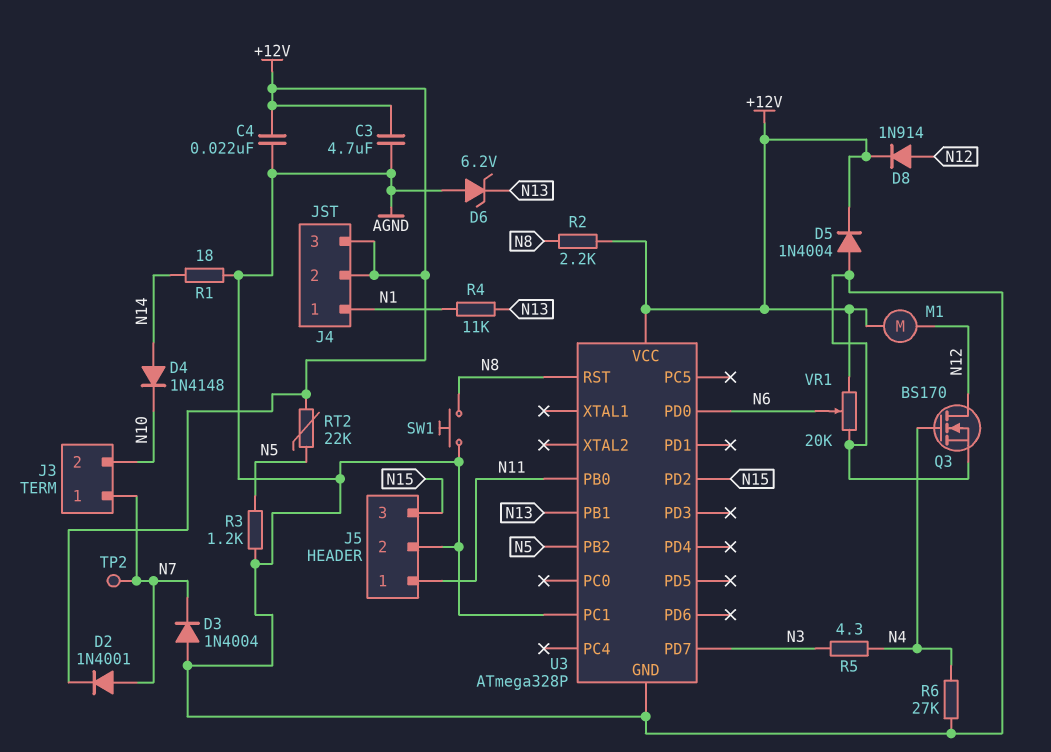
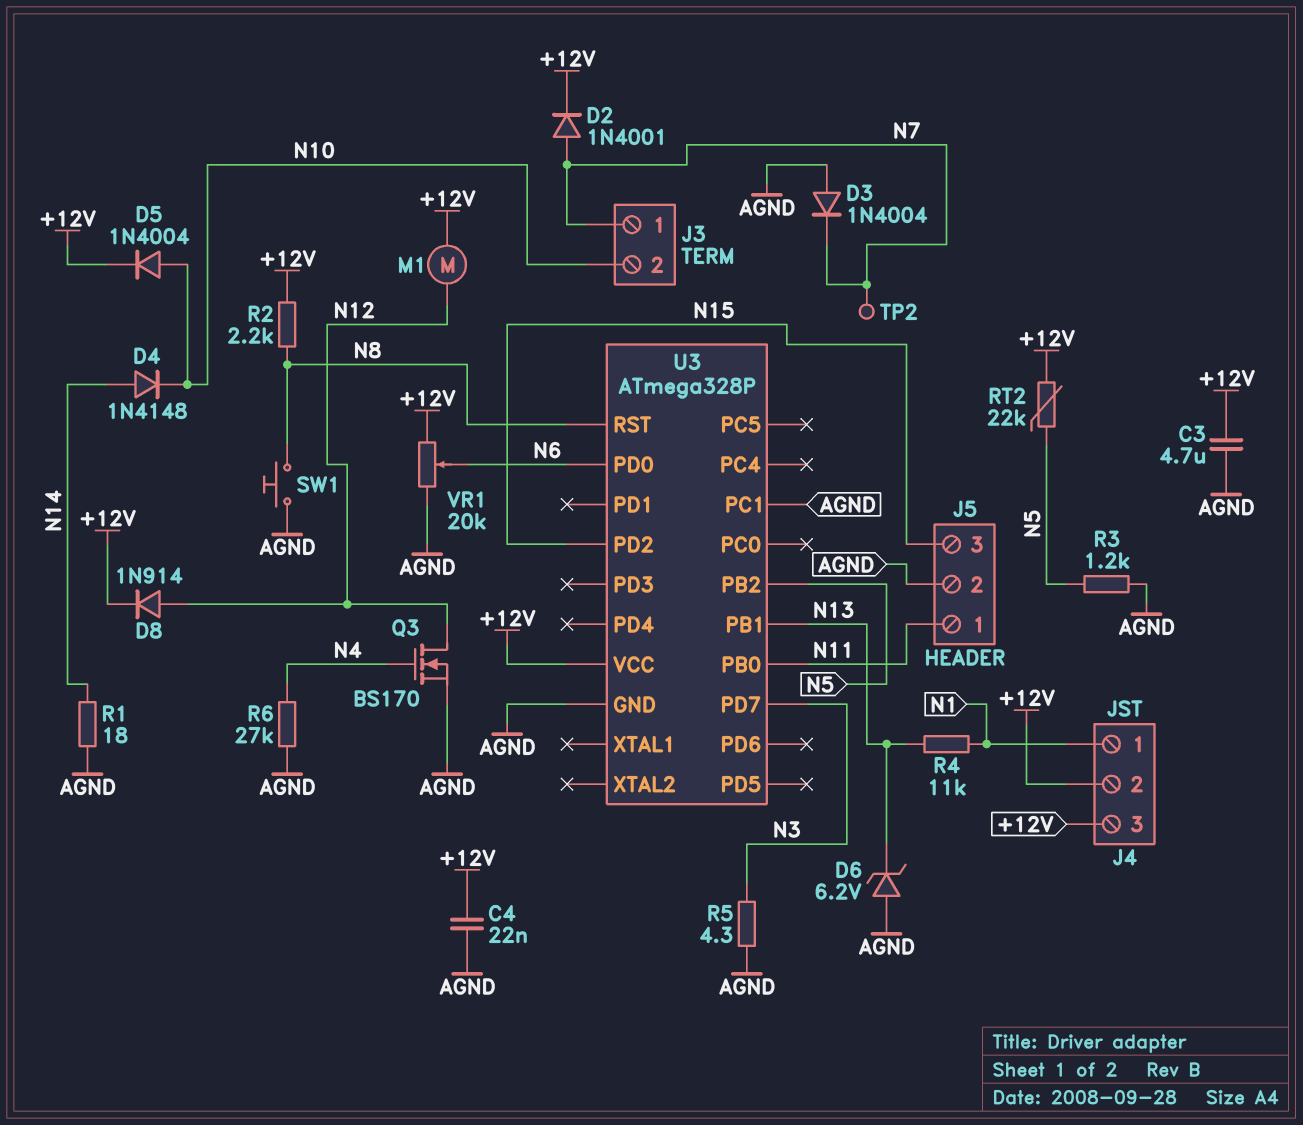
D5: diode 1N4004 (A AGND, K +12V) -> diode 1N4004 (A N10, K +12V)
R5: 4.3 (N3, N4) -> 4.3 (AGND, N3)

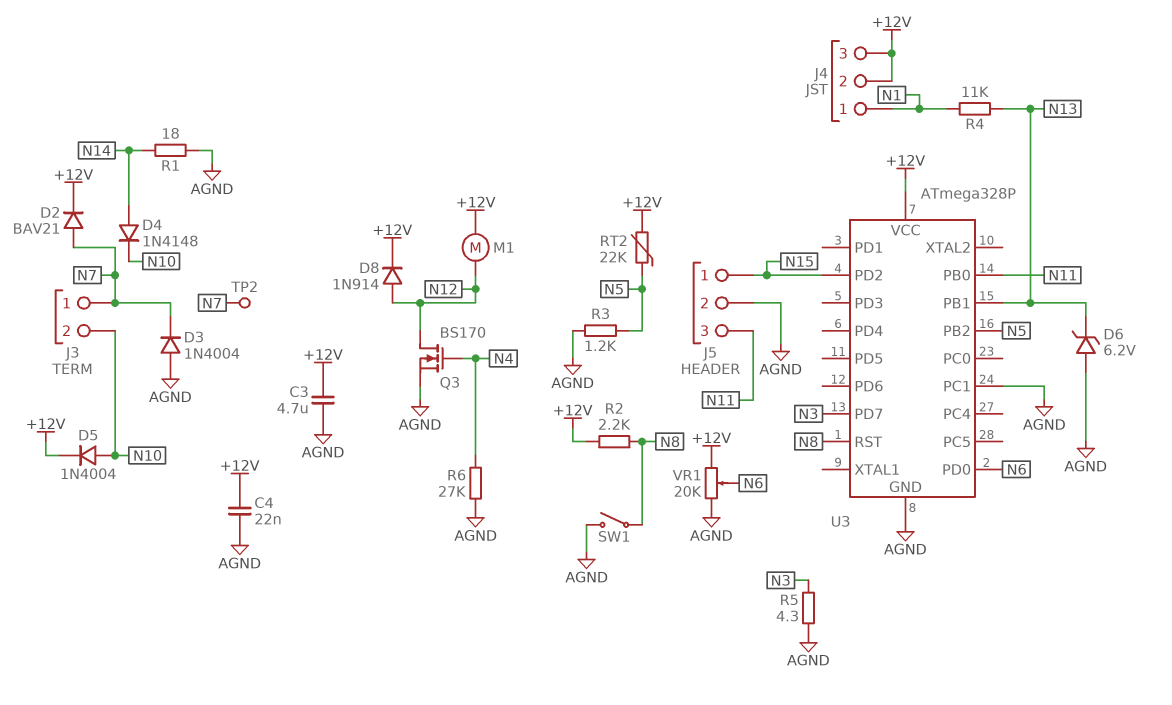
D2: diode 1N4001 (A N7, K +12V) -> diode BAV21 (A N7, K +12V)
J5 pin 1: N11 -> N15
J5 pin 3: N15 -> N11
SW1: button (AGND, N8) -> switch (AGND, N8)

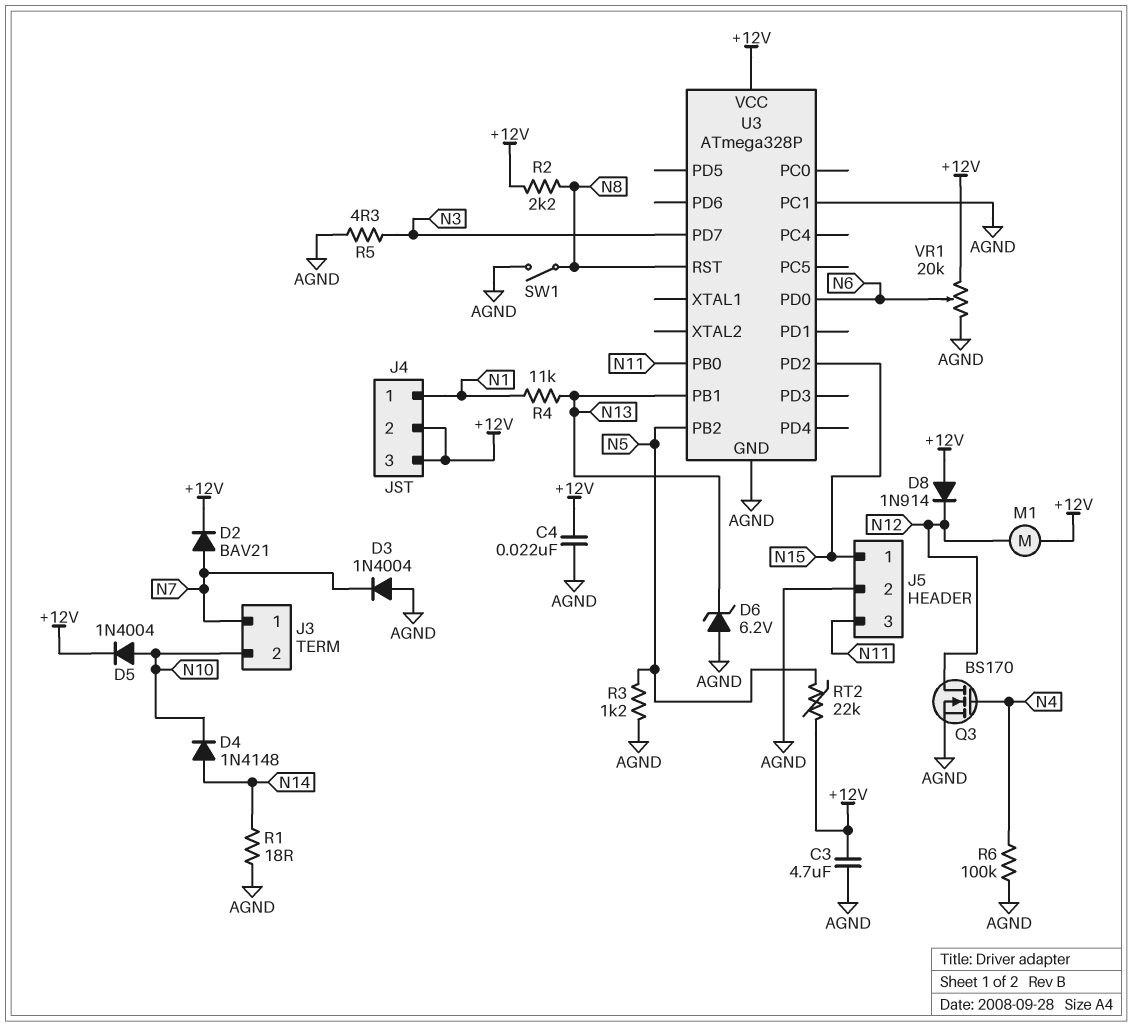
D8: diode 1N914 (A N12, K +12V) -> diode 1N914 (A +12V, K N12)
R6: 27k (AGND, N4) -> 100k (AGND, N4)
TP2: test point (N7) -> none

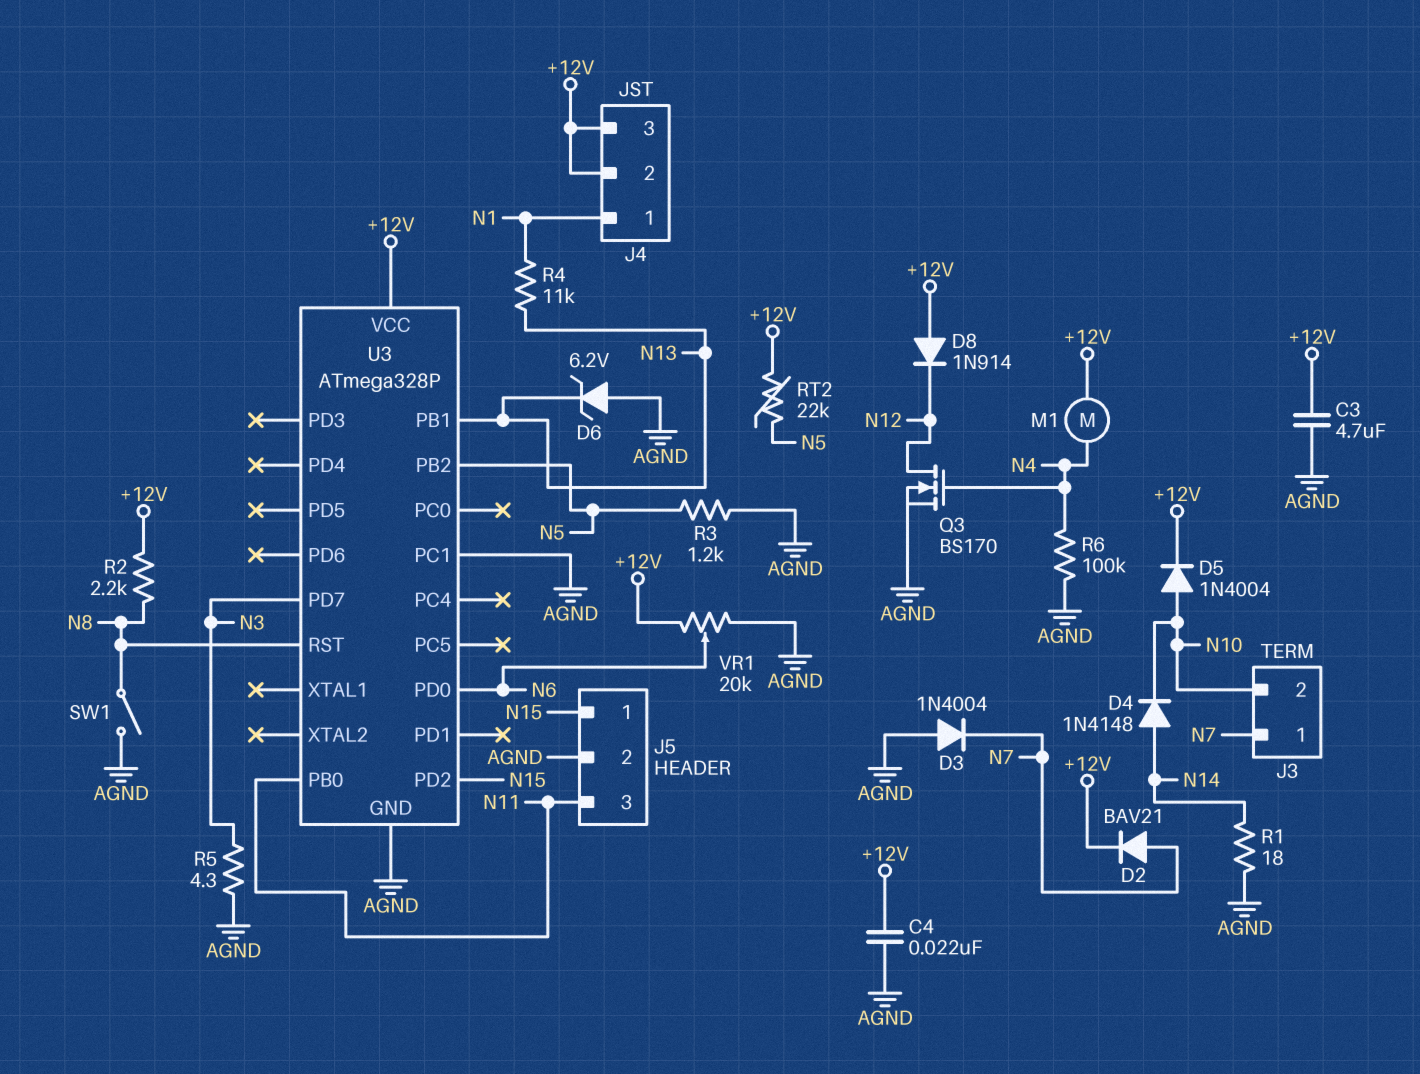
M1: motor (+12V, N12) -> motor (+12V, N4)

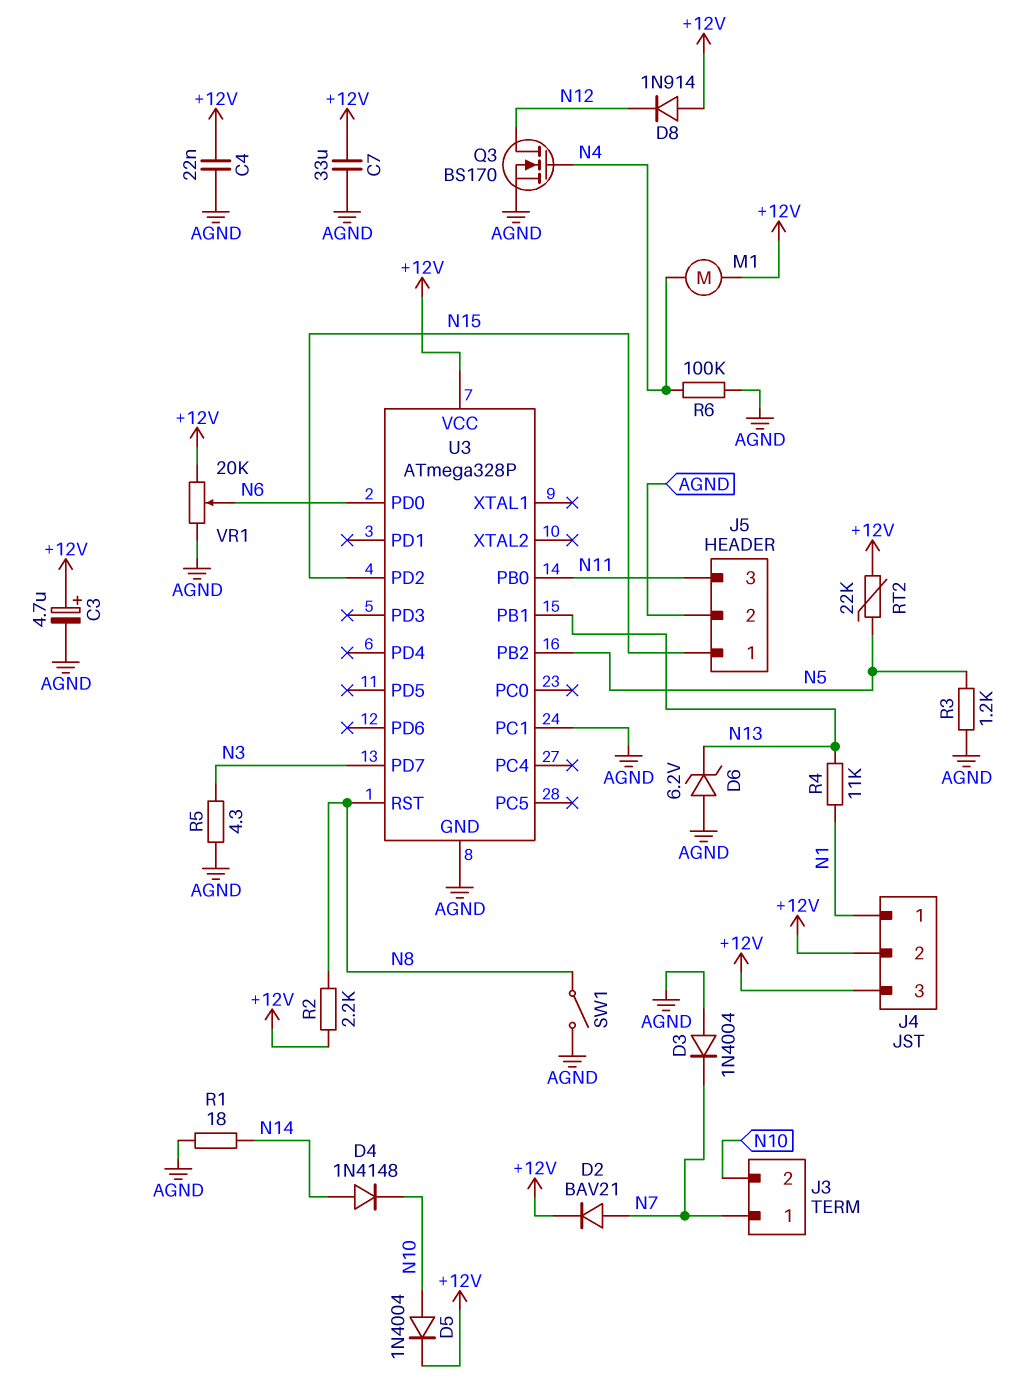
C3: 4.7uF (+12V, AGND) -> 4.7uF (plus +12V, minus AGND)
C7: none -> 33uF (+12V, AGND)

